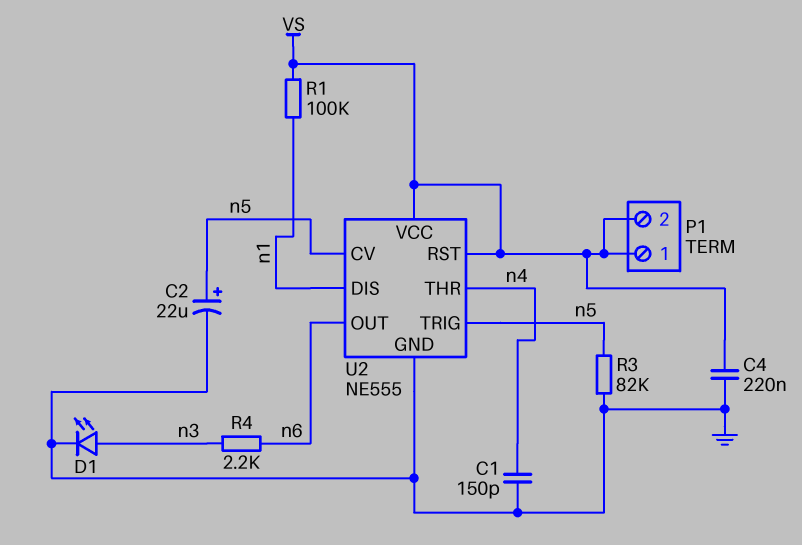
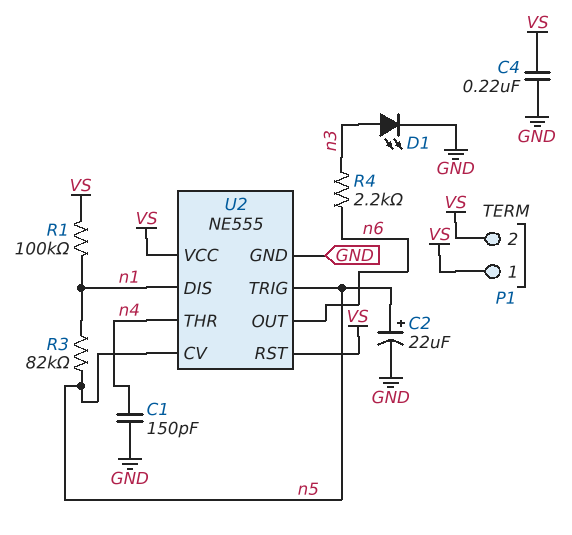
R3: 82k (GND, n5) -> 82k (n1, n5)

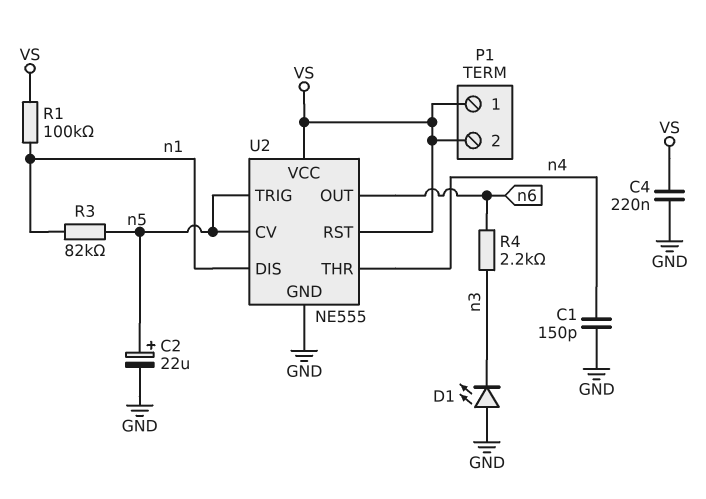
D1: LED (A n3, K GND) -> LED (A GND, K n3)

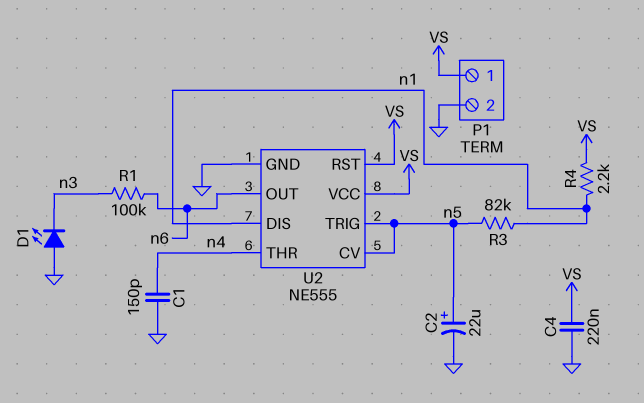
P1 pin 2: VS -> GND
R1: 100k (VS, n1) -> 100k (n3, n6)
R4: 2.2k (n3, n6) -> 2.2k (VS, n1)

